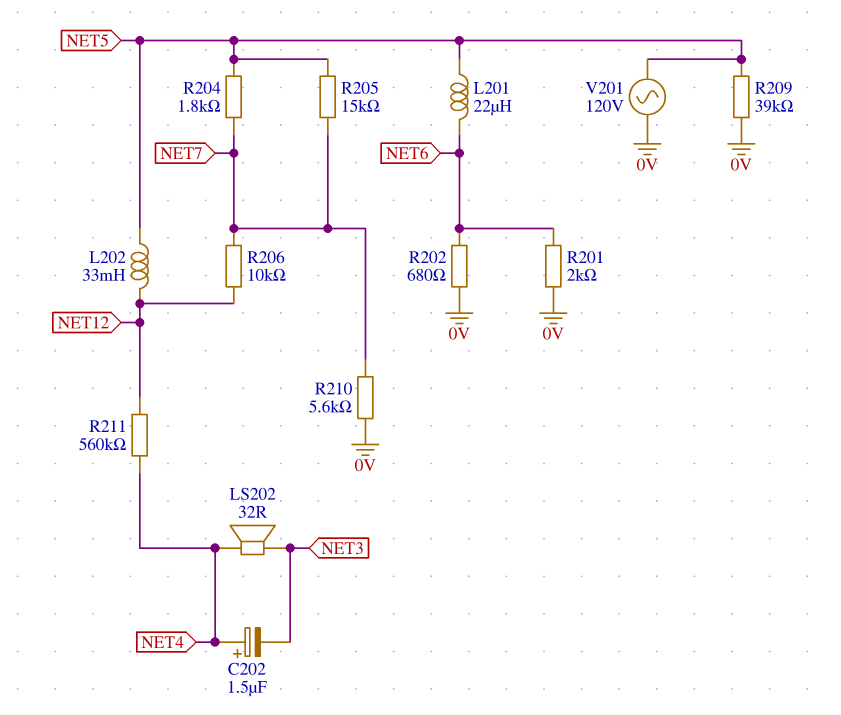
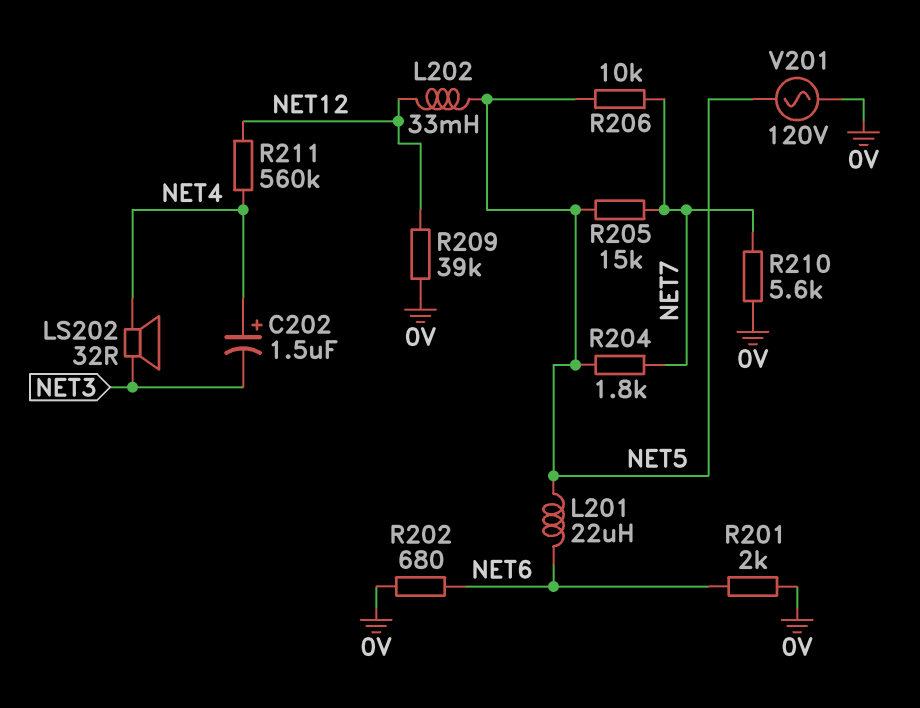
R206: 10k (NET7, NET12) -> 10k (NET5, NET7)
R209: 39k (0V, NET5) -> 39k (0V, NET12)

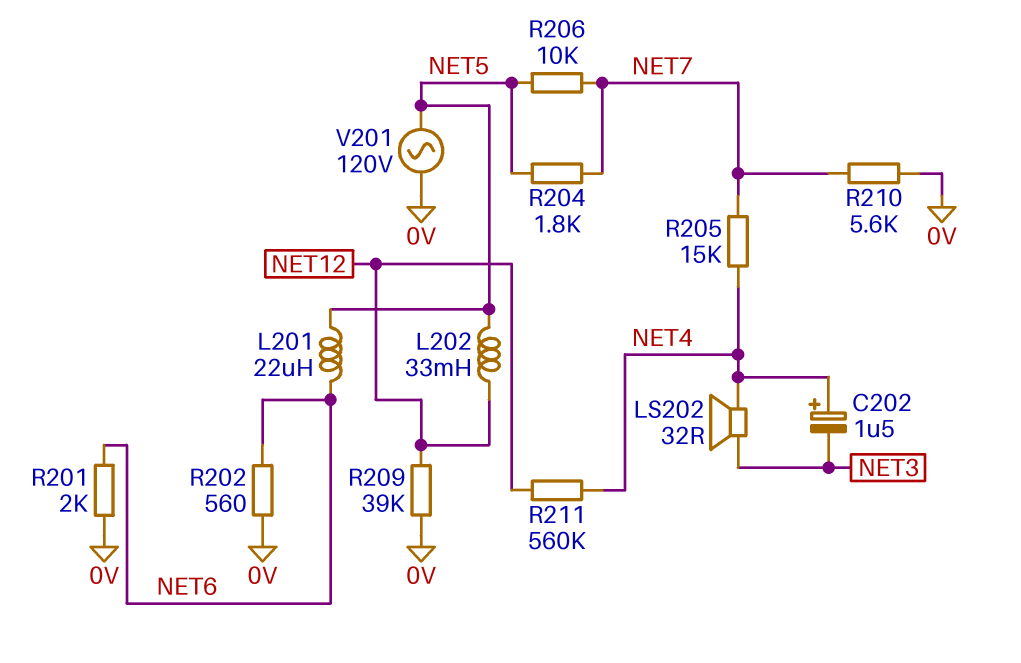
R202: 680 (0V, NET6) -> 560 (0V, NET6)
R205: 15k (NET5, NET7) -> 15k (NET4, NET7)

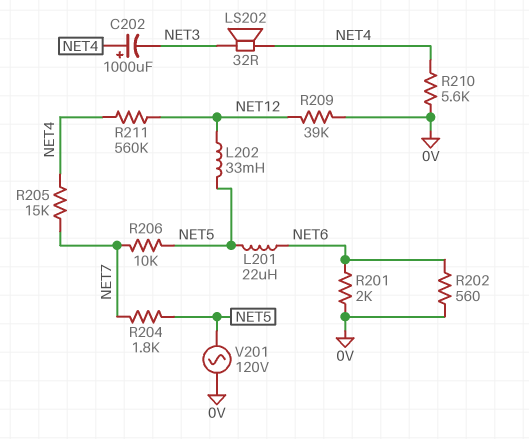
C202: 1.5uF (plus NET4, minus NET3) -> 1000uF (plus NET4, minus NET3)
R210: 5.6k (0V, NET7) -> 5.6k (0V, NET4)

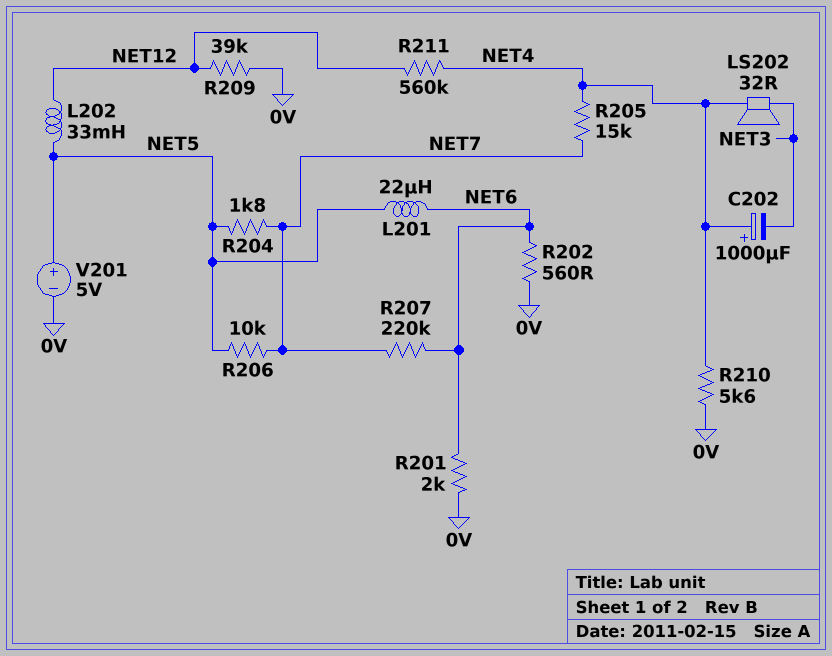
R207: none -> 220k (NET6, NET7)
V201: AC 120V (0V, NET5) -> 5V (plus NET5, minus 0V)

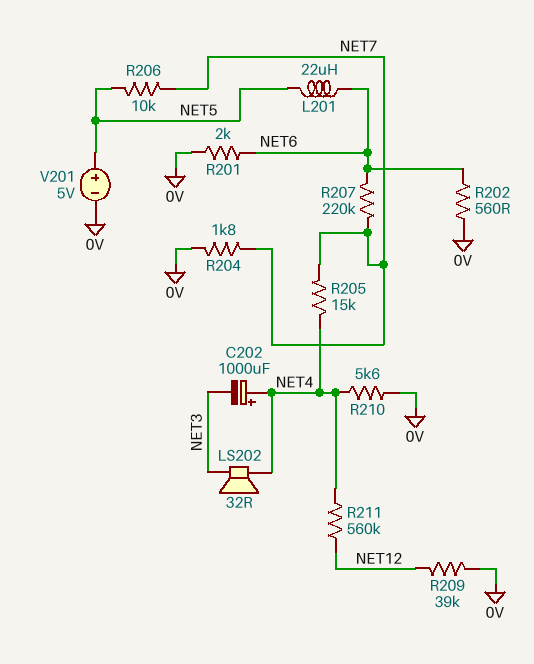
L202: 33mH (NET5, NET12) -> none
R204: 1.8k (NET5, NET7) -> 1.8k (0V, NET7)

